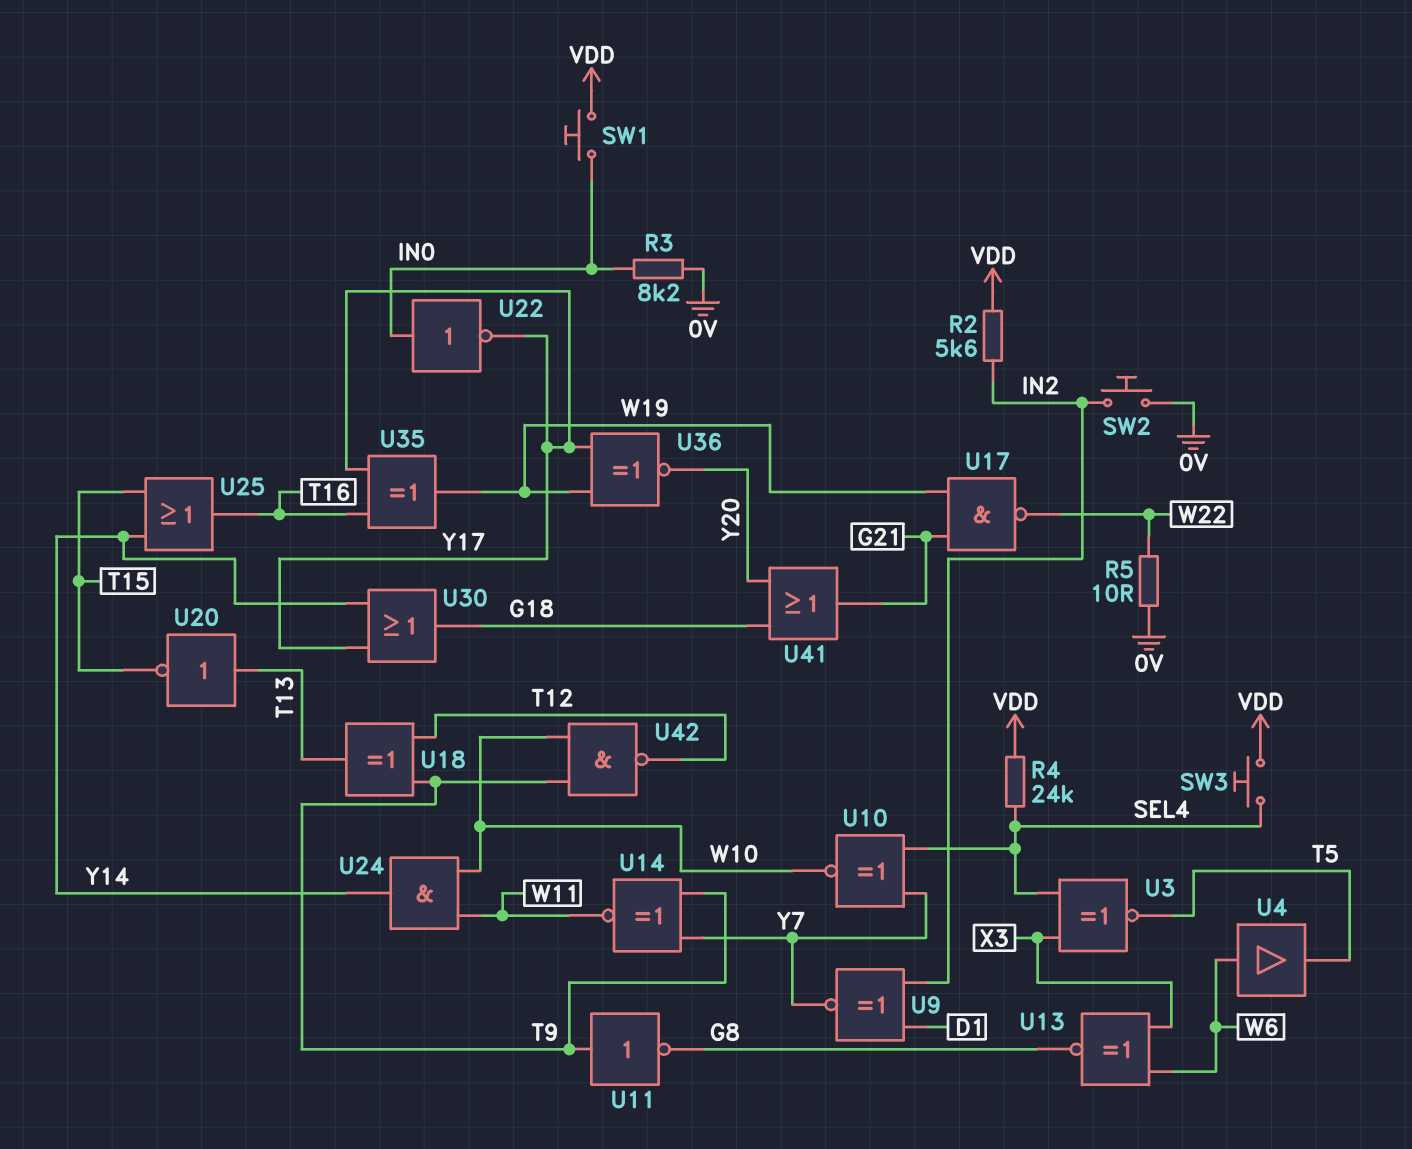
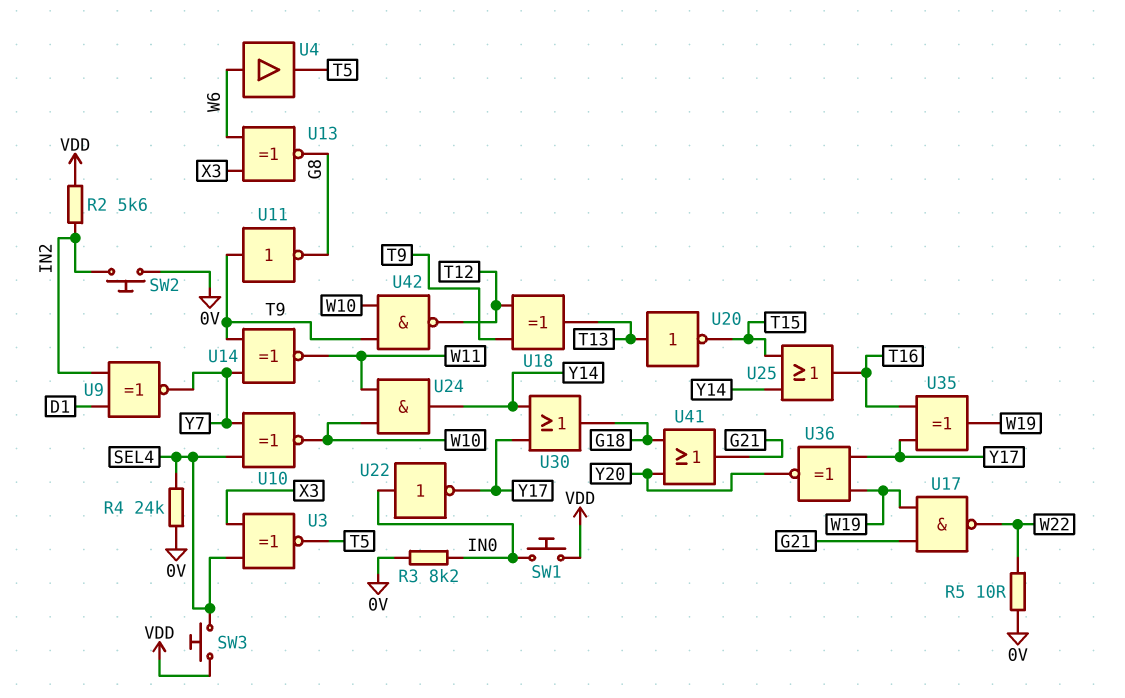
R4: 24k (SEL4, VDD) -> 24k (0V, SEL4)

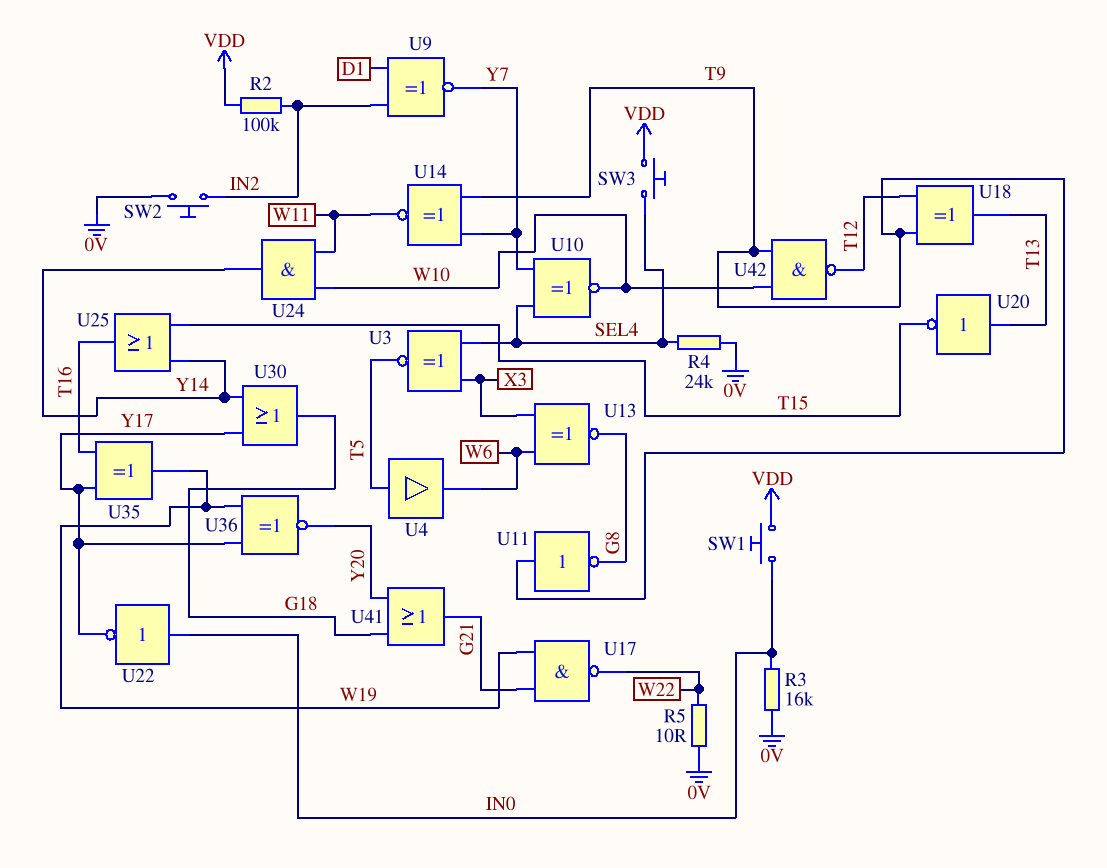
R2: 5.6k (IN2, VDD) -> 100k (IN2, VDD)
R3: 8.2k (0V, IN0) -> 16k (0V, IN0)
U4: buffer (in W6, out T5) -> buffer (in T5, out W6)

